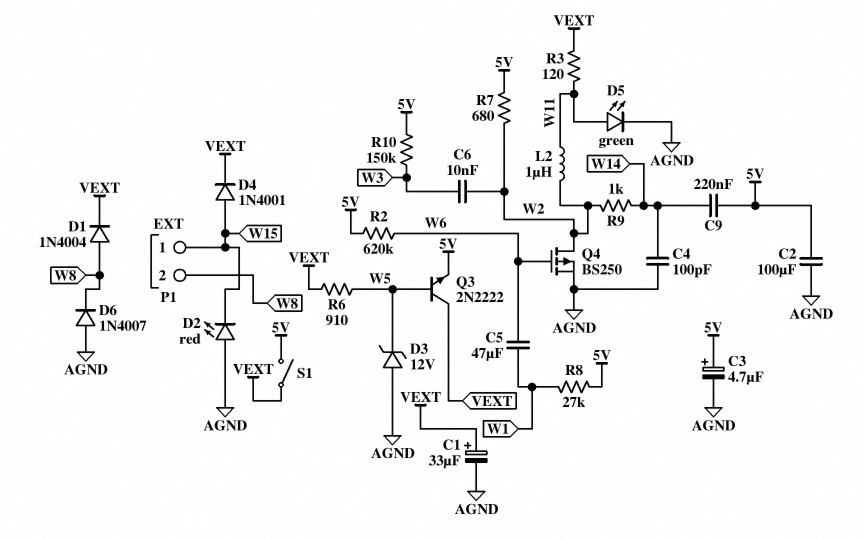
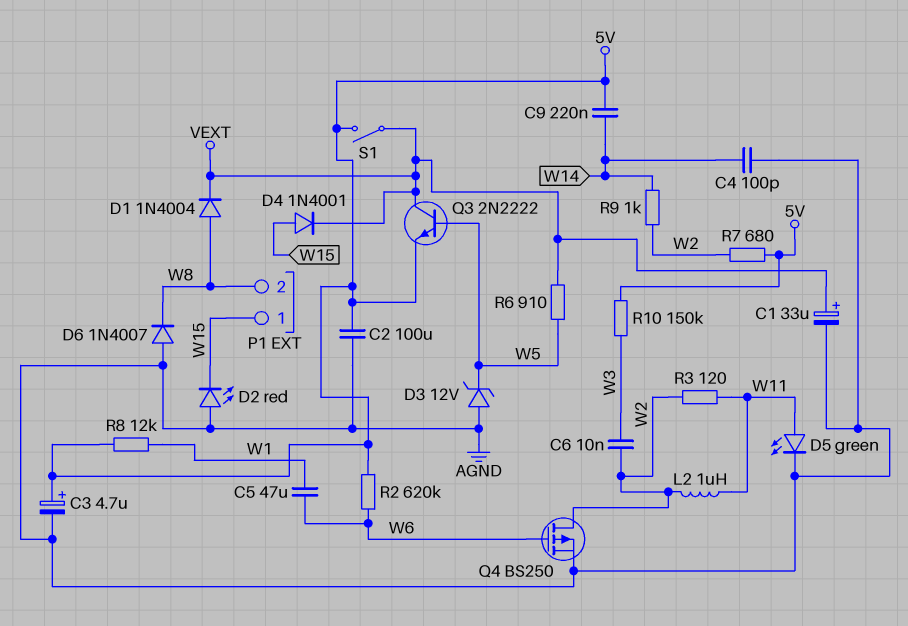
R3: 120 (VEXT, W11) -> 120 (W2, W11)
R8: 27k (5V, W1) -> 12k (5V, W1)

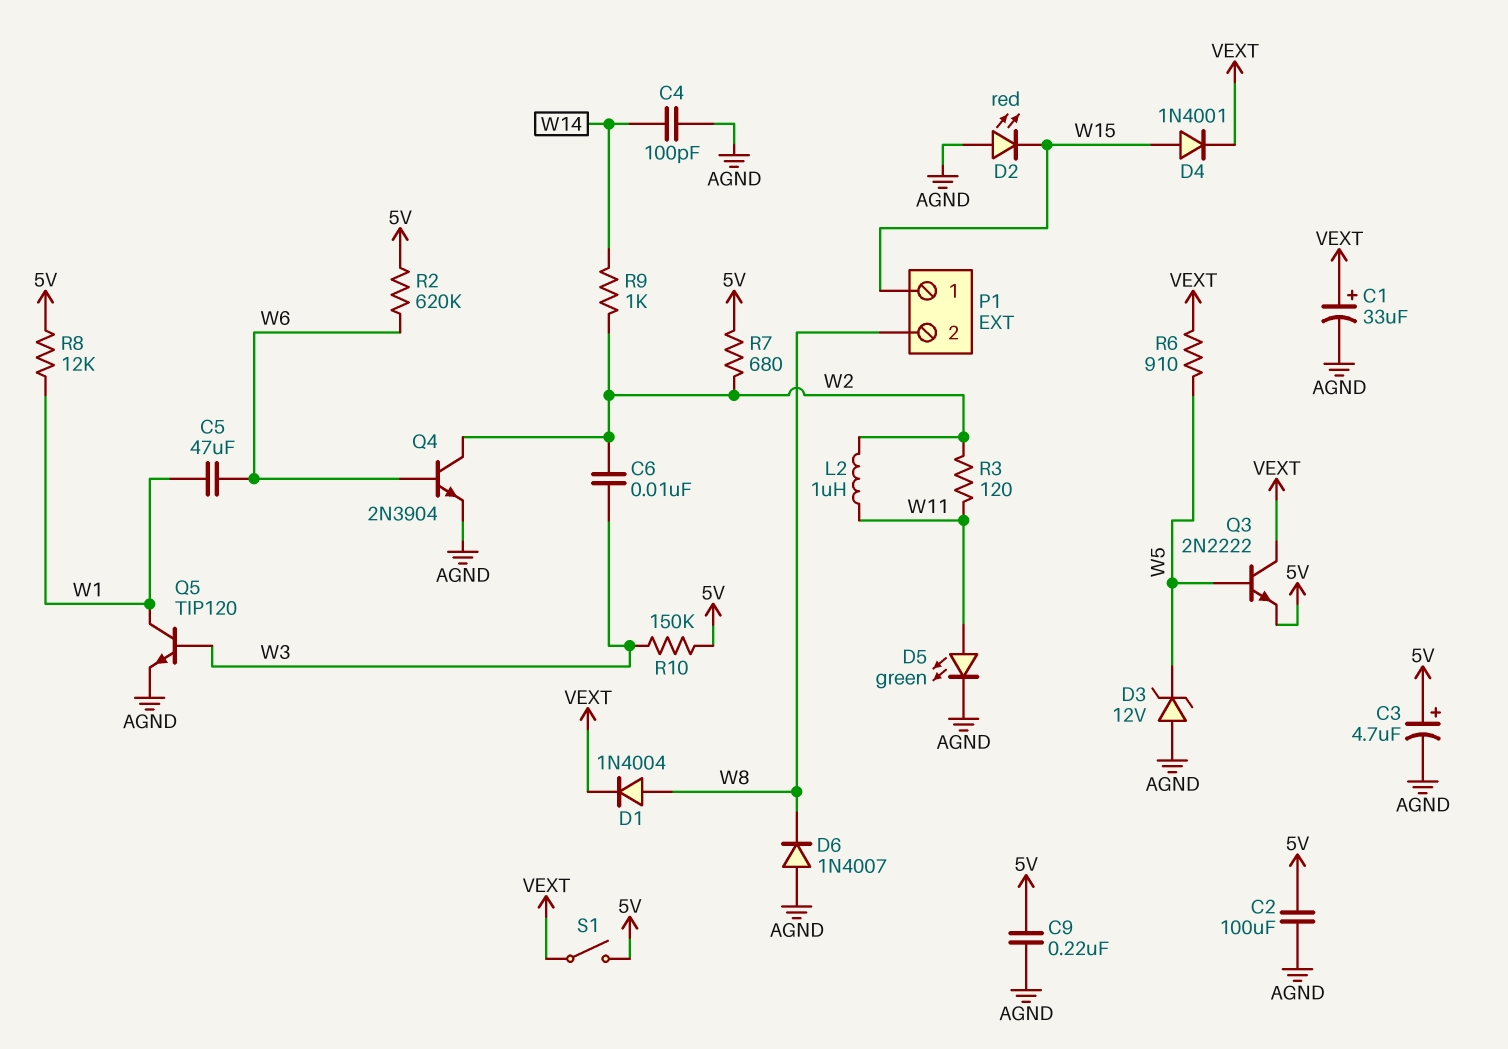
C9: 220nF (5V, W14) -> 220nF (5V, AGND)
Q4: PMOS BS250 (G W6, D W2, S AGND) -> NPN 2N3904 (B W6, C W2, E AGND)
Q5: none -> NPN TIP120 (B W3, C W1, E AGND)

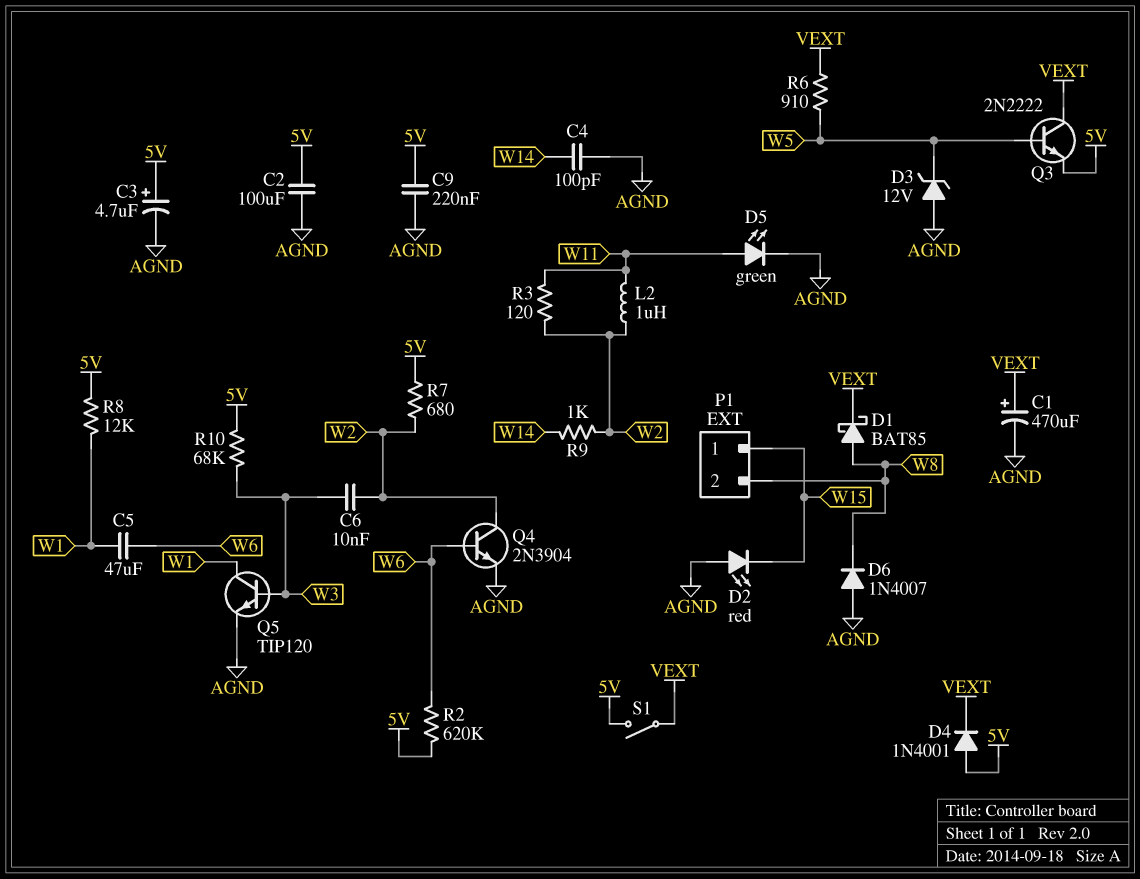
C1: 33uF (plus VEXT, minus AGND) -> 470uF (plus VEXT, minus AGND)
D1: diode 1N4004 (A W8, K VEXT) -> schottky BAT85 (A W8, K VEXT)
D4: diode 1N4001 (A W15, K VEXT) -> diode 1N4001 (A 5V, K VEXT)
R10: 150k (5V, W3) -> 68k (5V, W3)

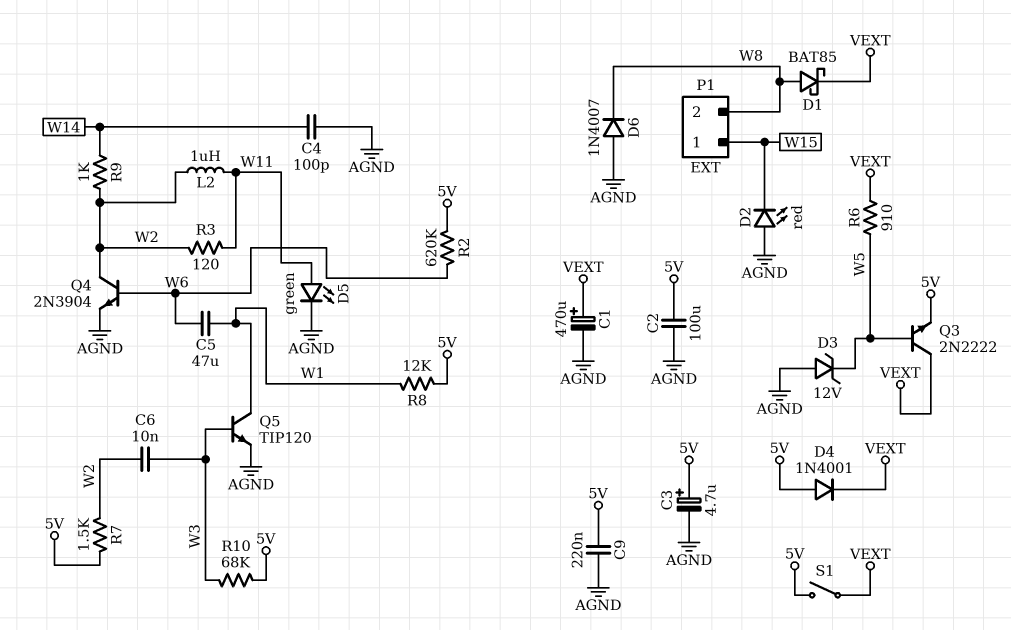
R7: 680 (5V, W2) -> 1.5k (5V, W2)

